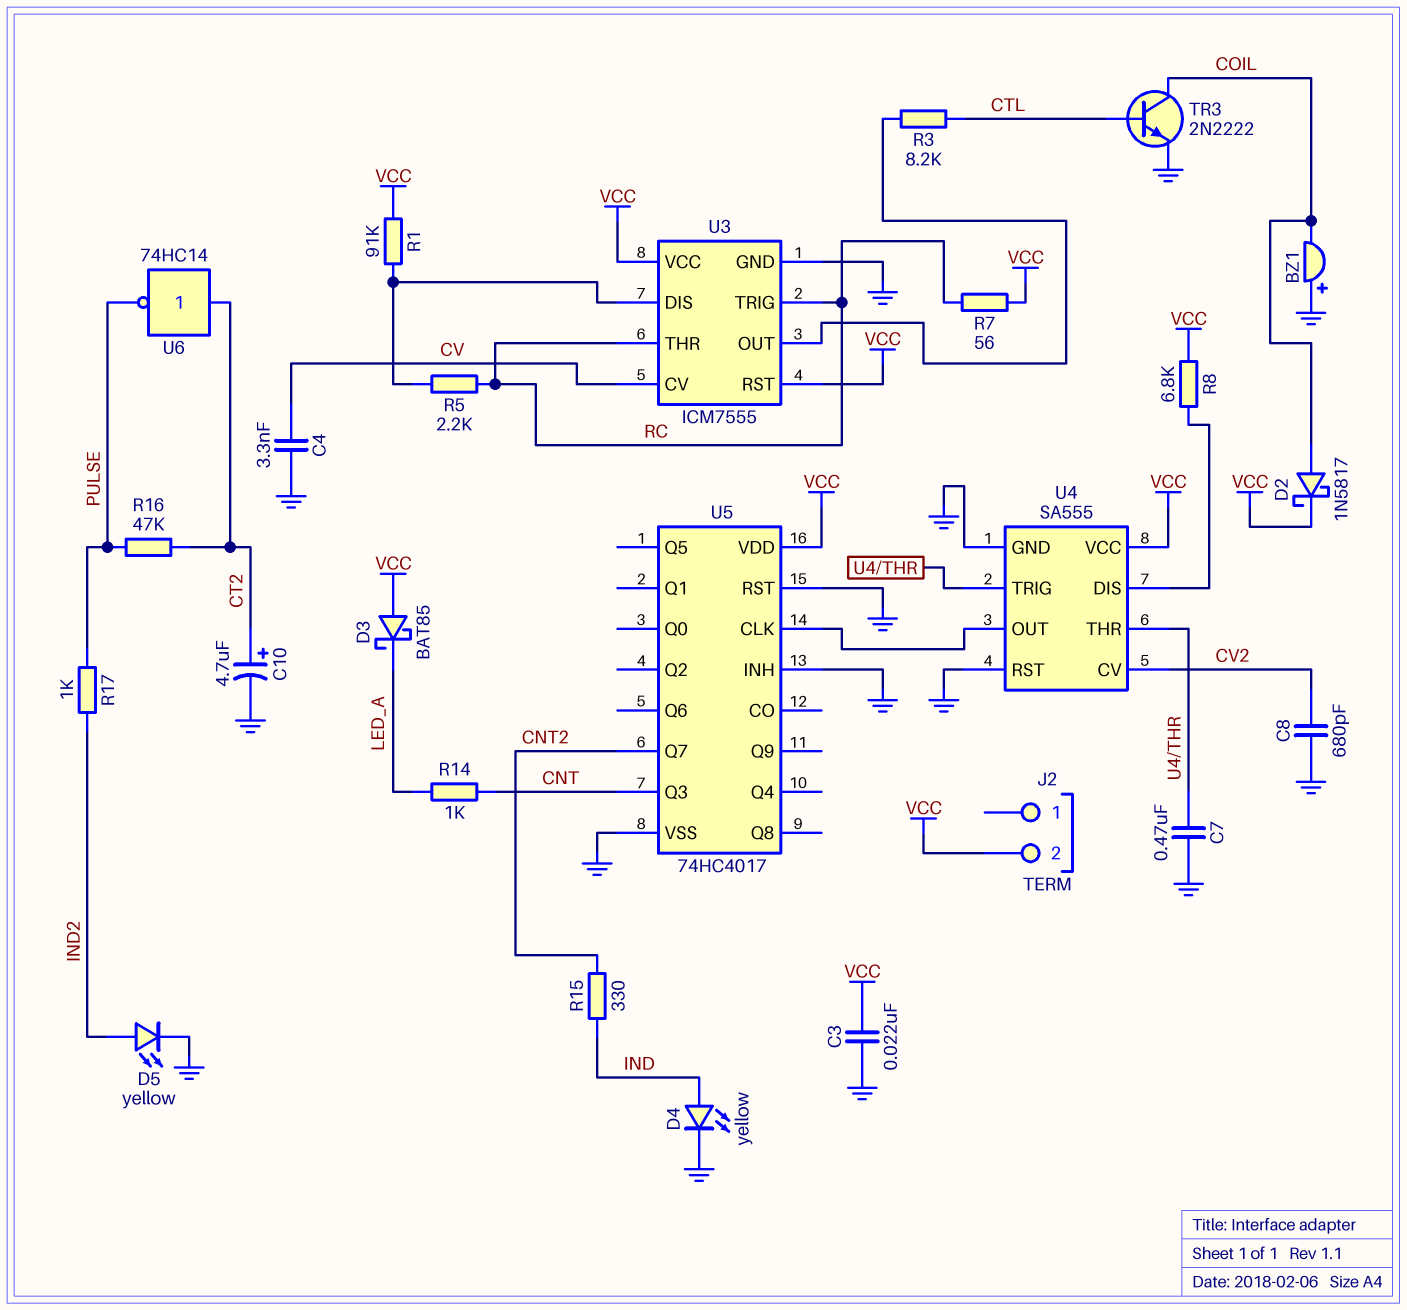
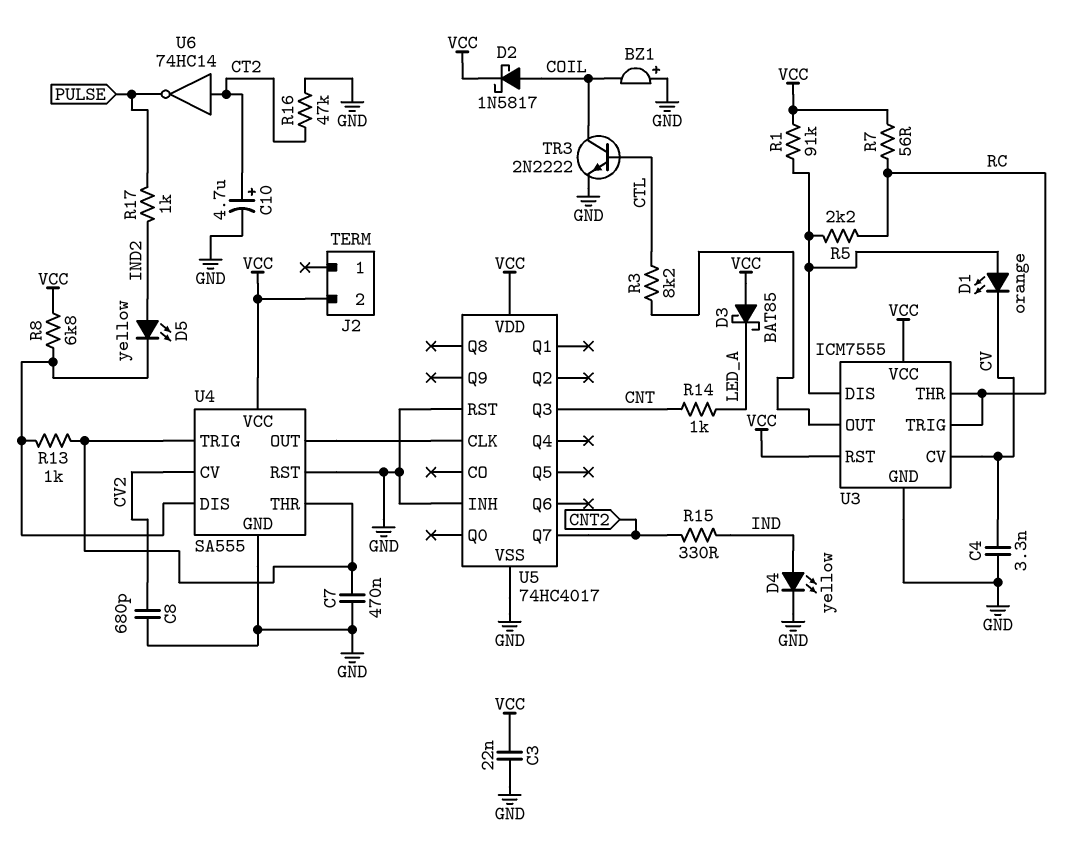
D1: none -> LED orange (A U3/DIS, K CV)
D5: LED yellow (A IND2, K GND) -> LED yellow (A IND2, K U4/DIS)
R13: none -> 1k (U4/DIS, U4/THR)
R16: 47k (CT2, PULSE) -> 47k (CT2, GND)

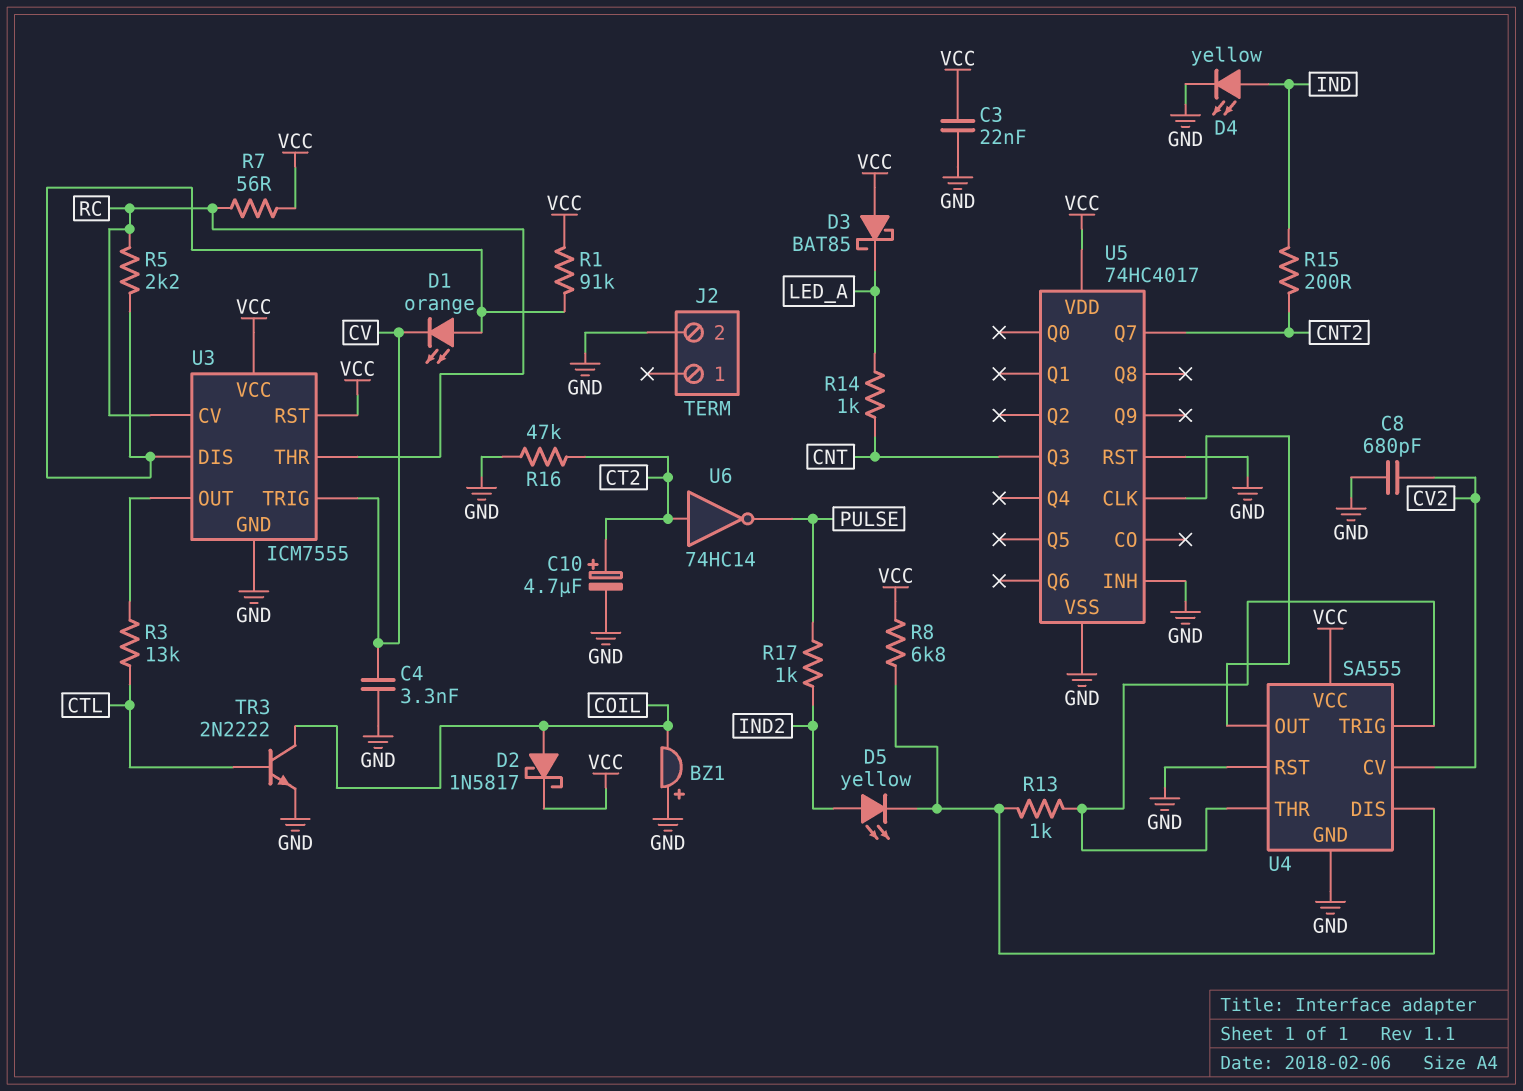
C7: 470nF (GND, U4/THR) -> none
J2 pin 2: VCC -> GND
R3: 8.2k (CTL, U3/OUT) -> 13k (CTL, U3/OUT)
R15: 330 (CNT2, IND) -> 200 (CNT2, IND)
U3 pin CV: CV -> RC
U3 pin TRIG: RC -> CV

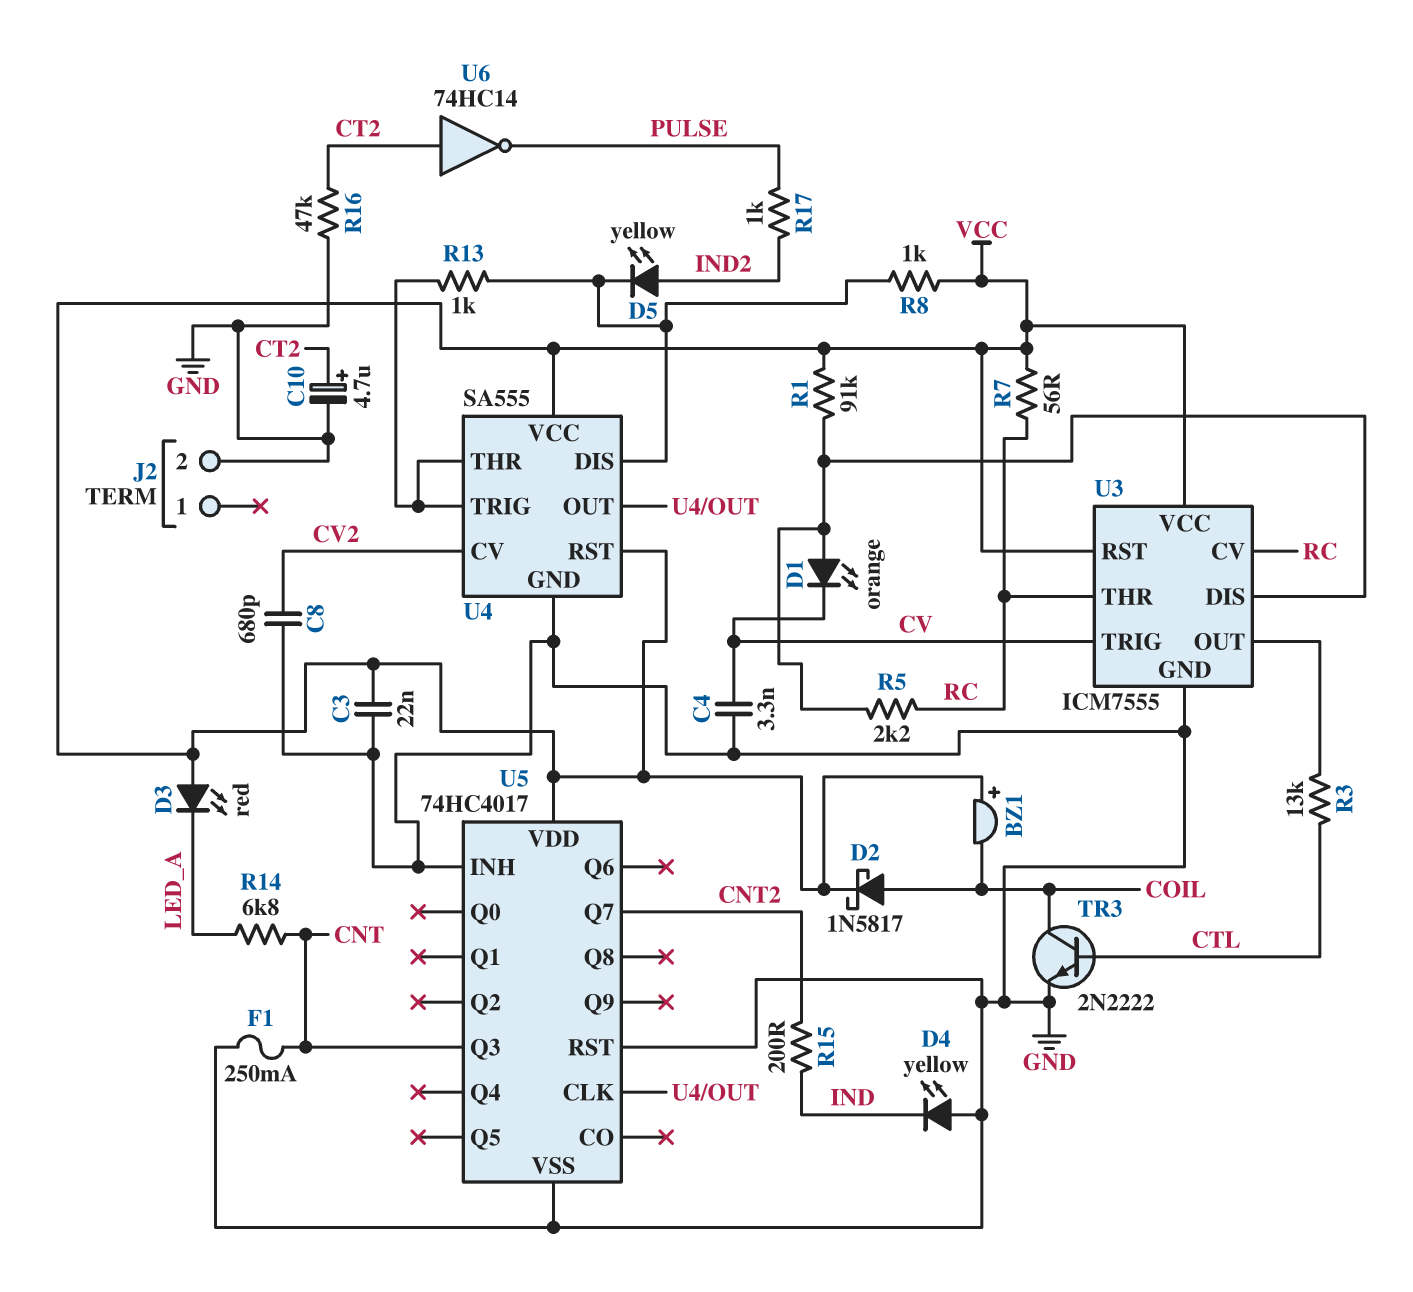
BZ1: buzzer (plus GND, minus COIL) -> buzzer (plus VCC, minus COIL)
D3: schottky BAT85 (A VCC, K LED_A) -> LED red (A VCC, K LED_A)
D4: LED yellow (A IND, K GND) -> LED yellow (A GND, K IND)
F1: none -> 250mA (CNT, GND)
R8: 6.8k (U4/DIS, VCC) -> 1k (U4/DIS, VCC)
R14: 1k (CNT, LED_A) -> 6.8k (CNT, LED_A)
U4 pin RST: GND -> VCC

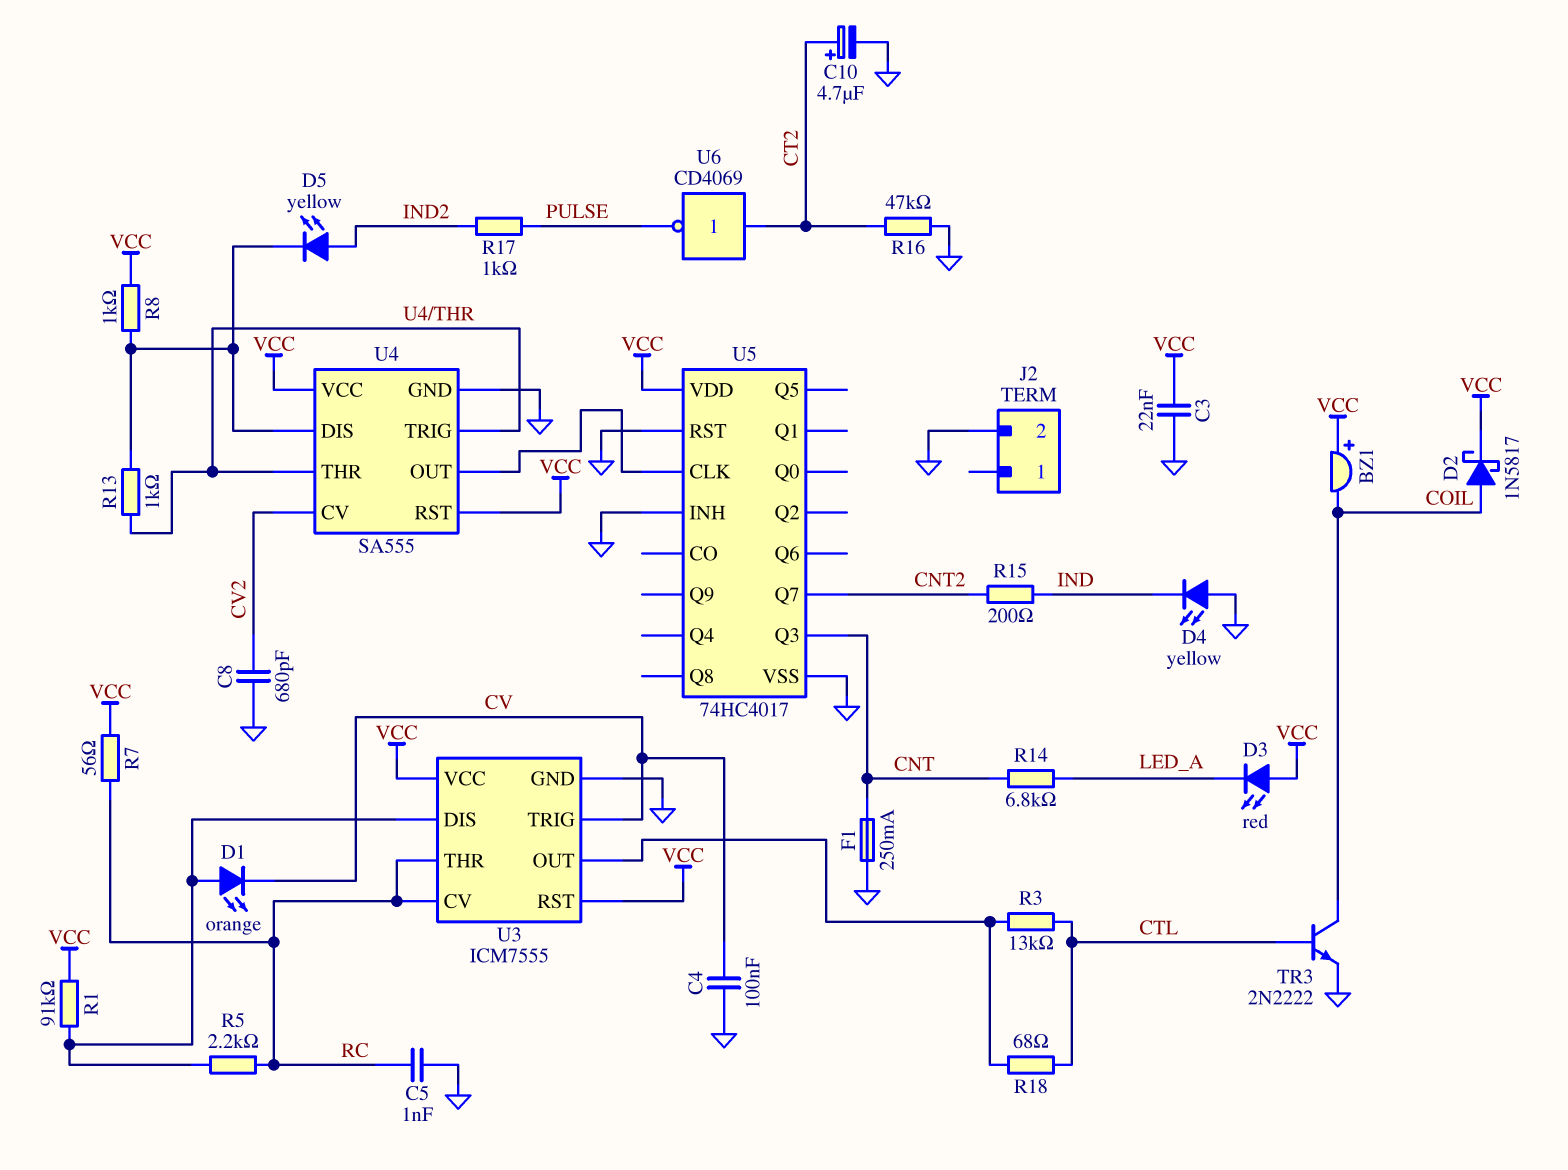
C4: 3.3nF (CV, GND) -> 100nF (CV, GND)
C5: none -> 1nF (GND, RC)
R18: none -> 68 (CTL, U3/OUT)
U6: NOT 74HC14 (in CT2, out PULSE) -> NOT CD4069 (in CT2, out PULSE)

